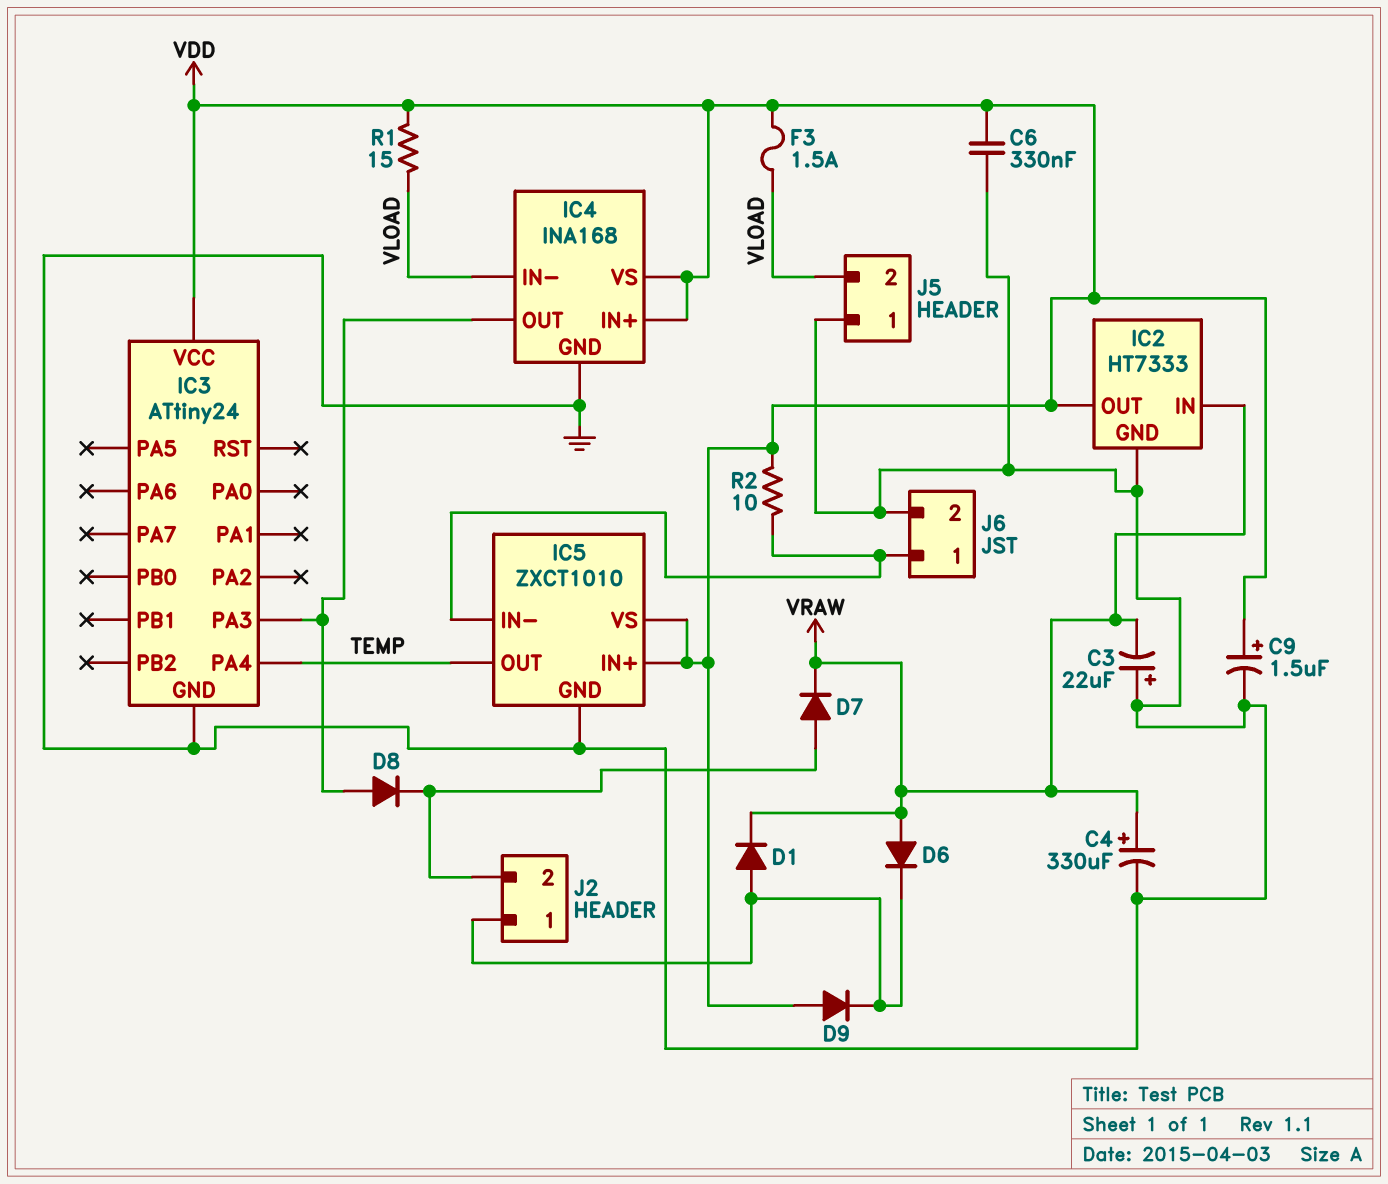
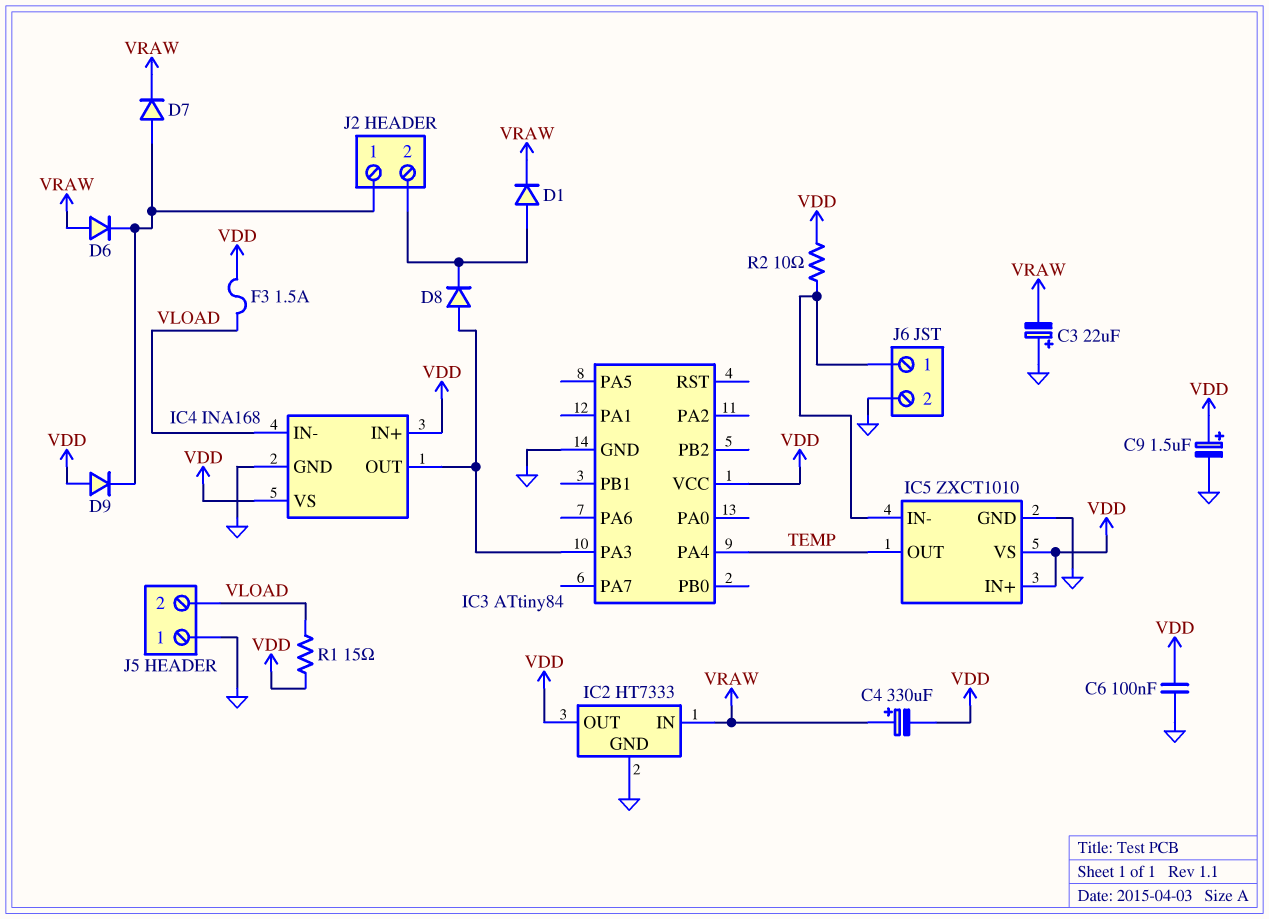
C4: 330uF (plus VRAW, minus GND) -> 330uF (plus VRAW, minus VDD)
C6: 330nF (GND, VDD) -> 100nF (GND, VDD)
D1: diode (A J2/1, K VRAW) -> diode (A J2/2, K VRAW)
D7: diode (A J2/2, K VRAW) -> diode (A J2/1, K VRAW)
IC3: ATtiny24 -> ATtiny84

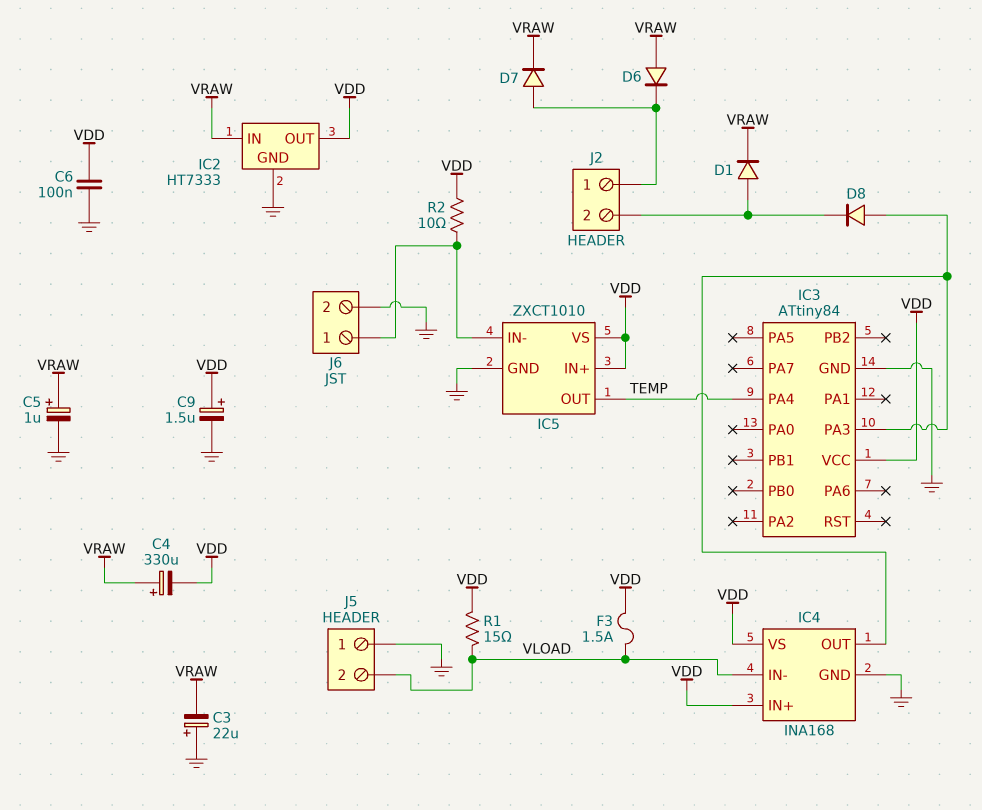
C5: none -> 1uF (plus VRAW, minus GND)
D9: diode (A VDD, K J2/1) -> none

